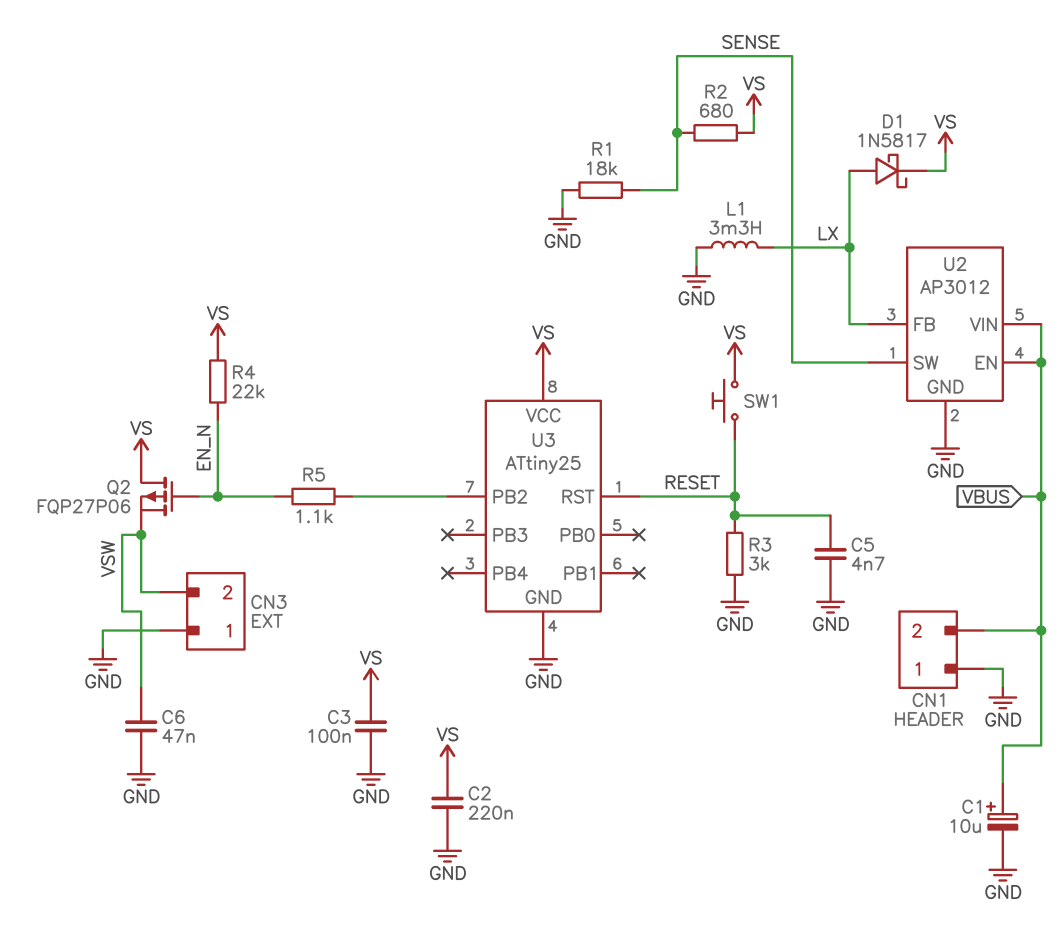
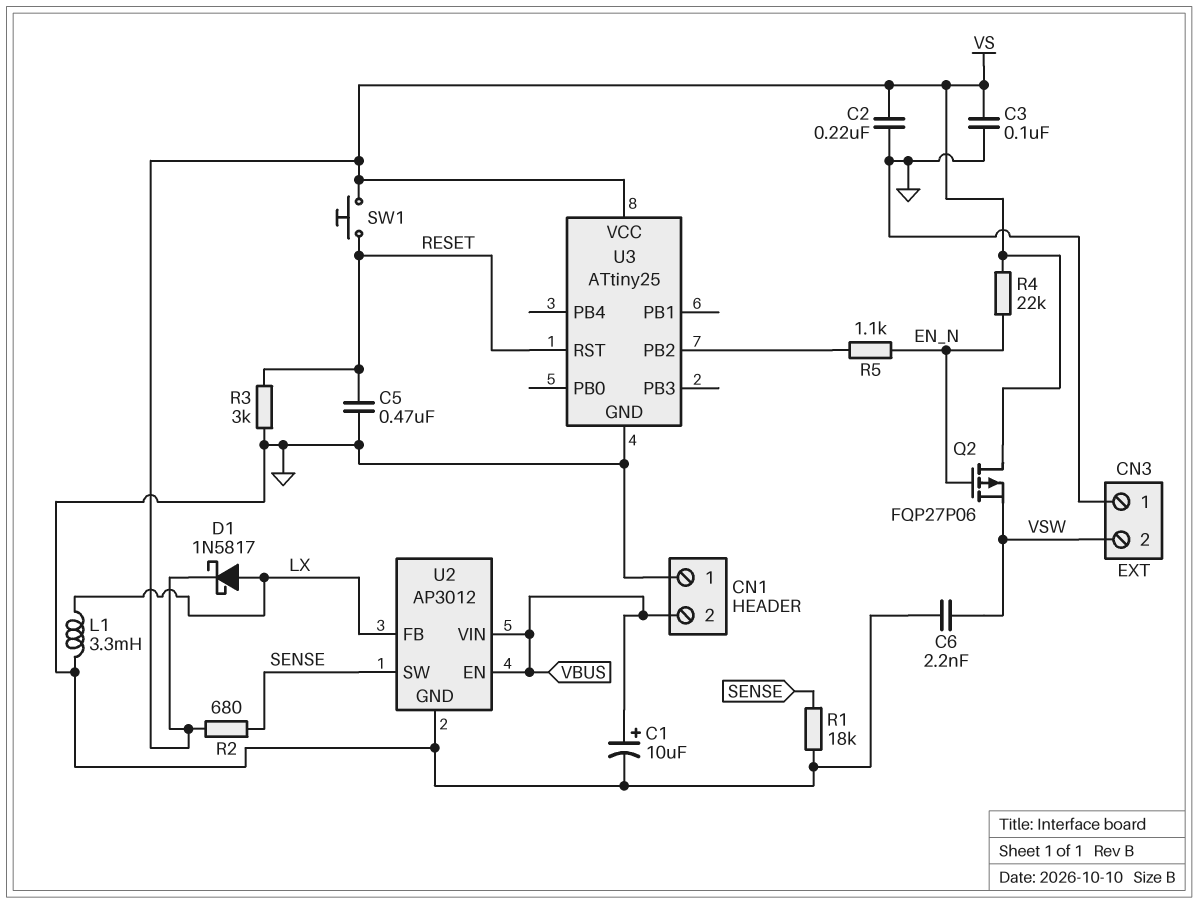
C5: 4.7nF (GND, RESET) -> 470nF (GND, RESET)
C6: 47nF (GND, VSW) -> 2.2nF (GND, VSW)

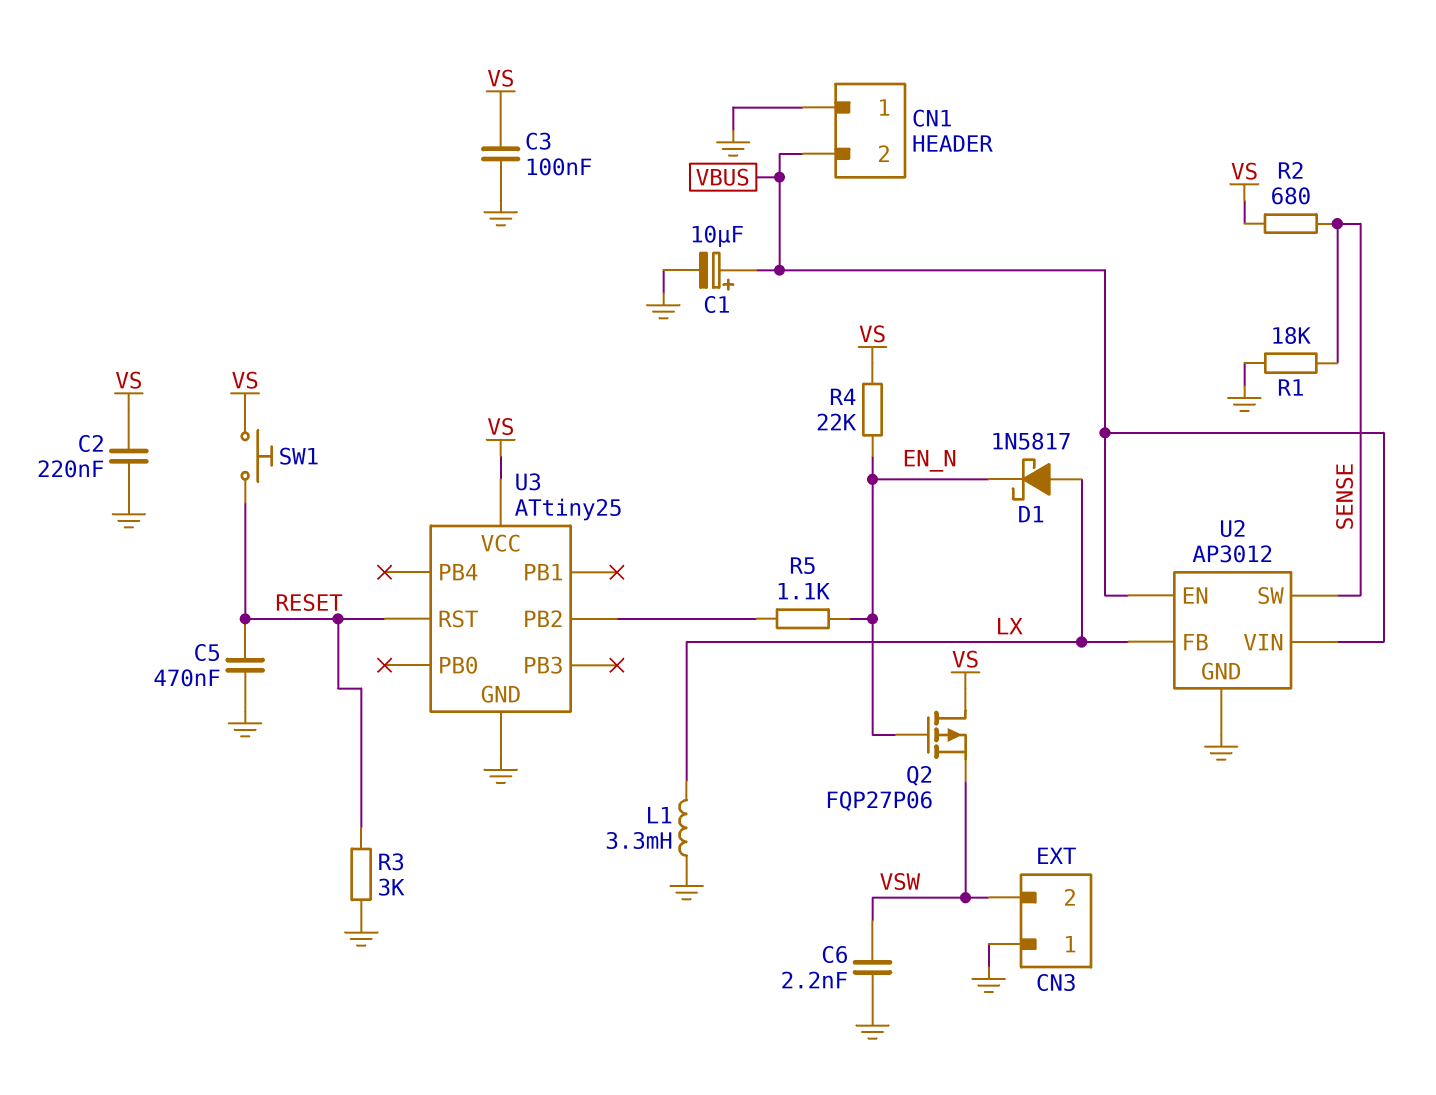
D1: schottky 1N5817 (A LX, K VS) -> schottky 1N5817 (A LX, K EN_N)

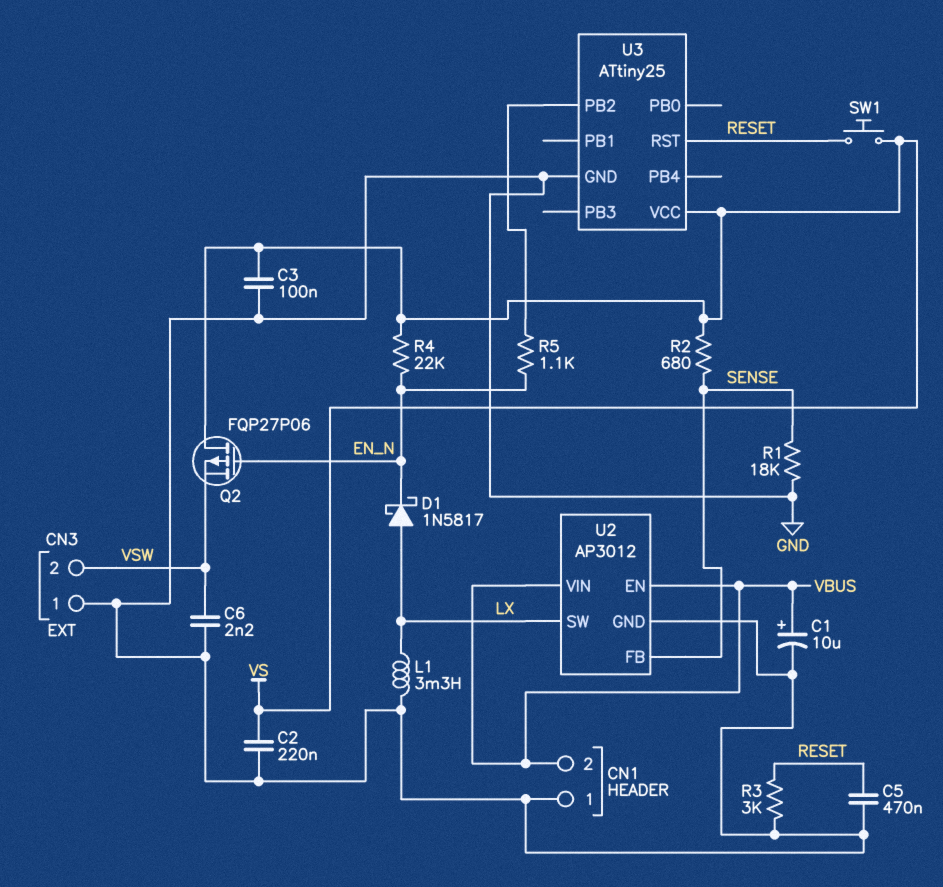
U2 pin FB: LX -> SENSE
U2 pin SW: SENSE -> LX

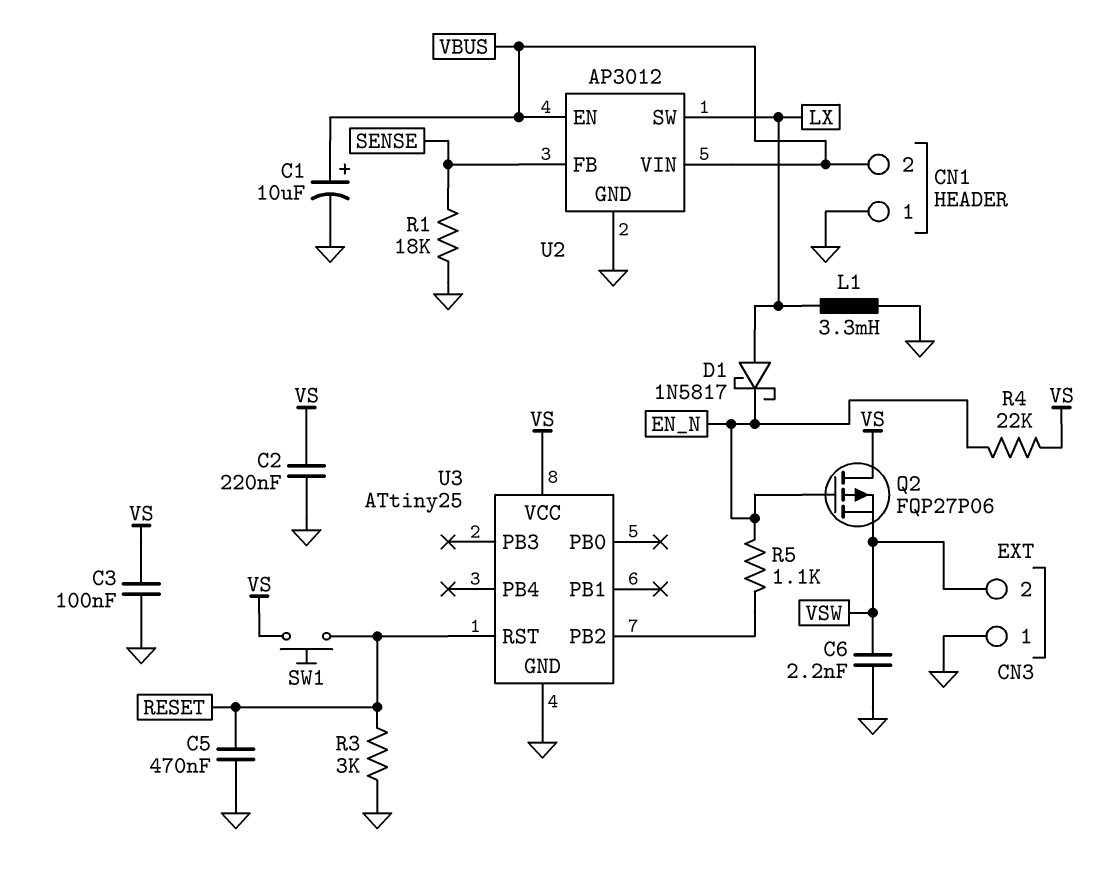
R2: 680 (SENSE, VS) -> none

